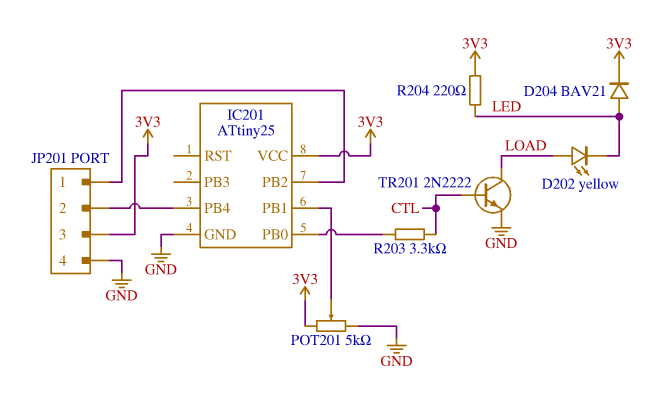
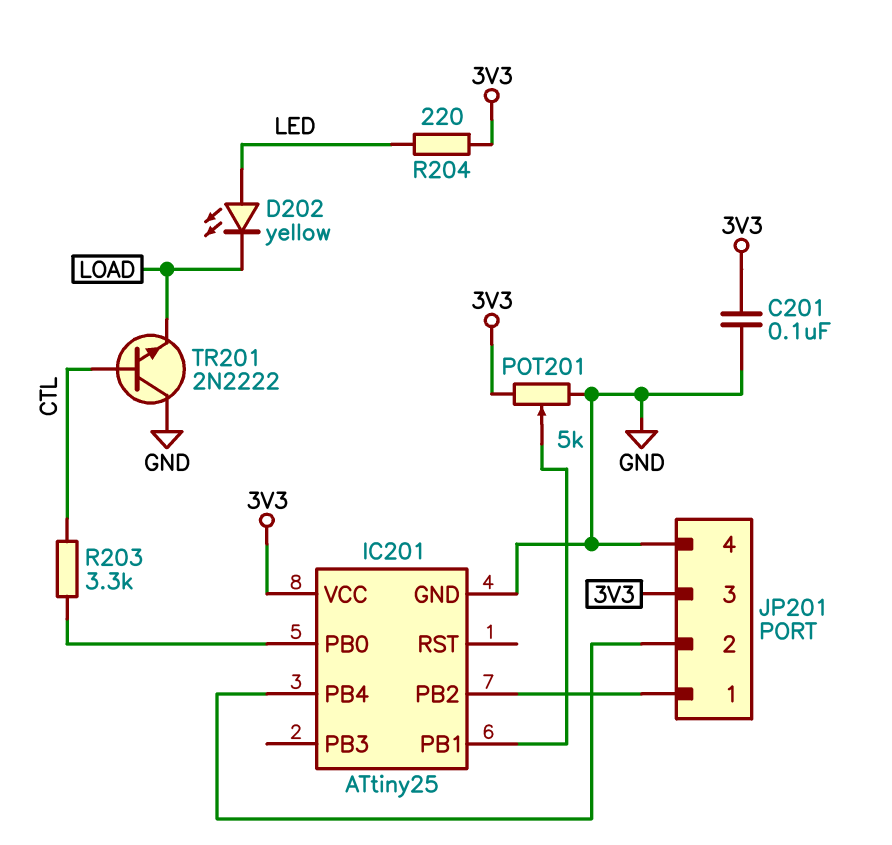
C201: none -> 100nF (3V3, GND)
D202: LED yellow (A LOAD, K LED) -> LED yellow (A LED, K LOAD)
D204: diode BAV21 (A LED, K 3V3) -> none
TR201: NPN 2N2222 (B CTL, C LOAD, E GND) -> NPN 2N2222 (B CTL, C GND, E LOAD)

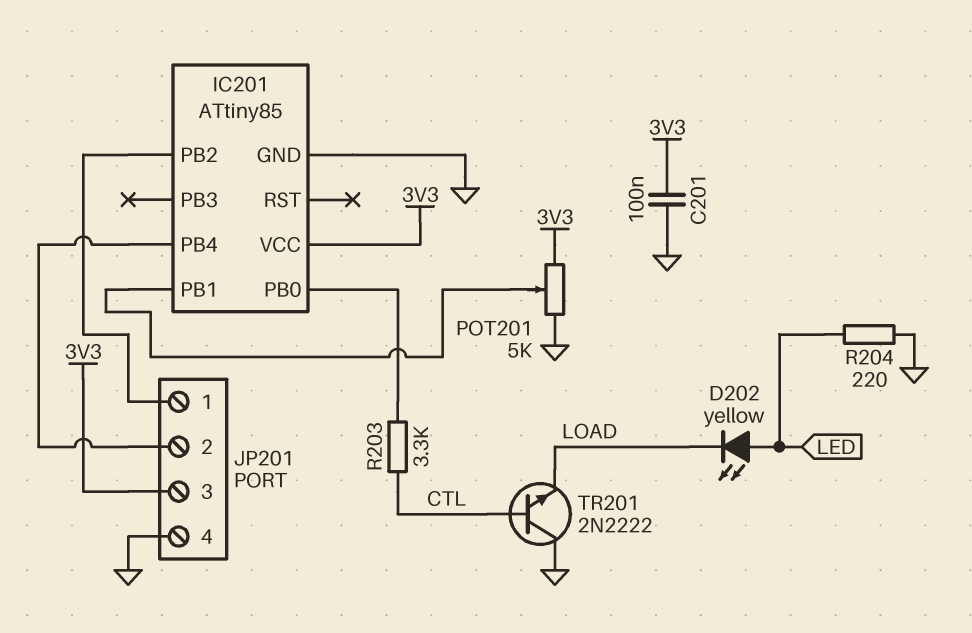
IC201: ATtiny25 -> ATtiny85
R204: 220 (3V3, LED) -> 220 (GND, LED)

